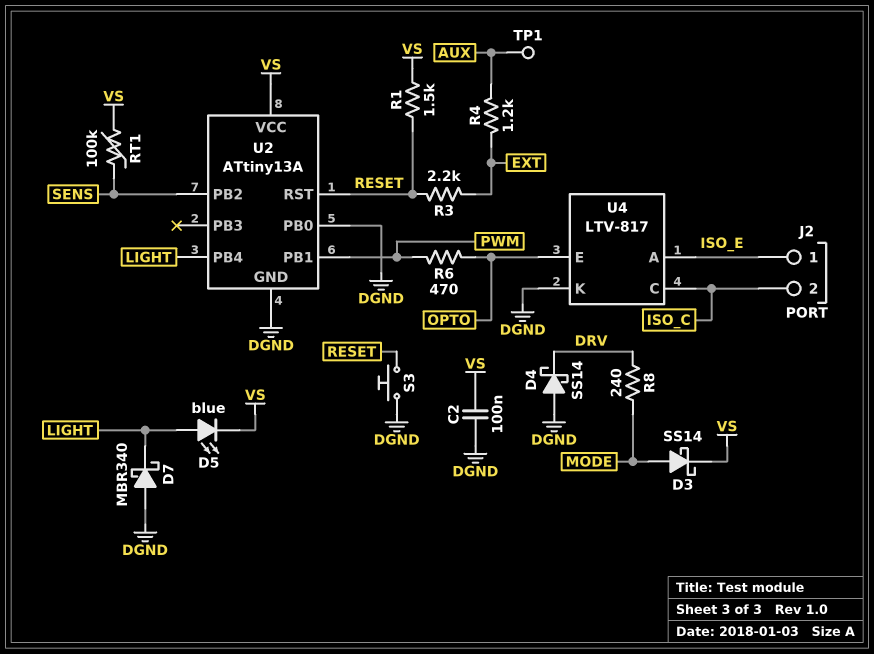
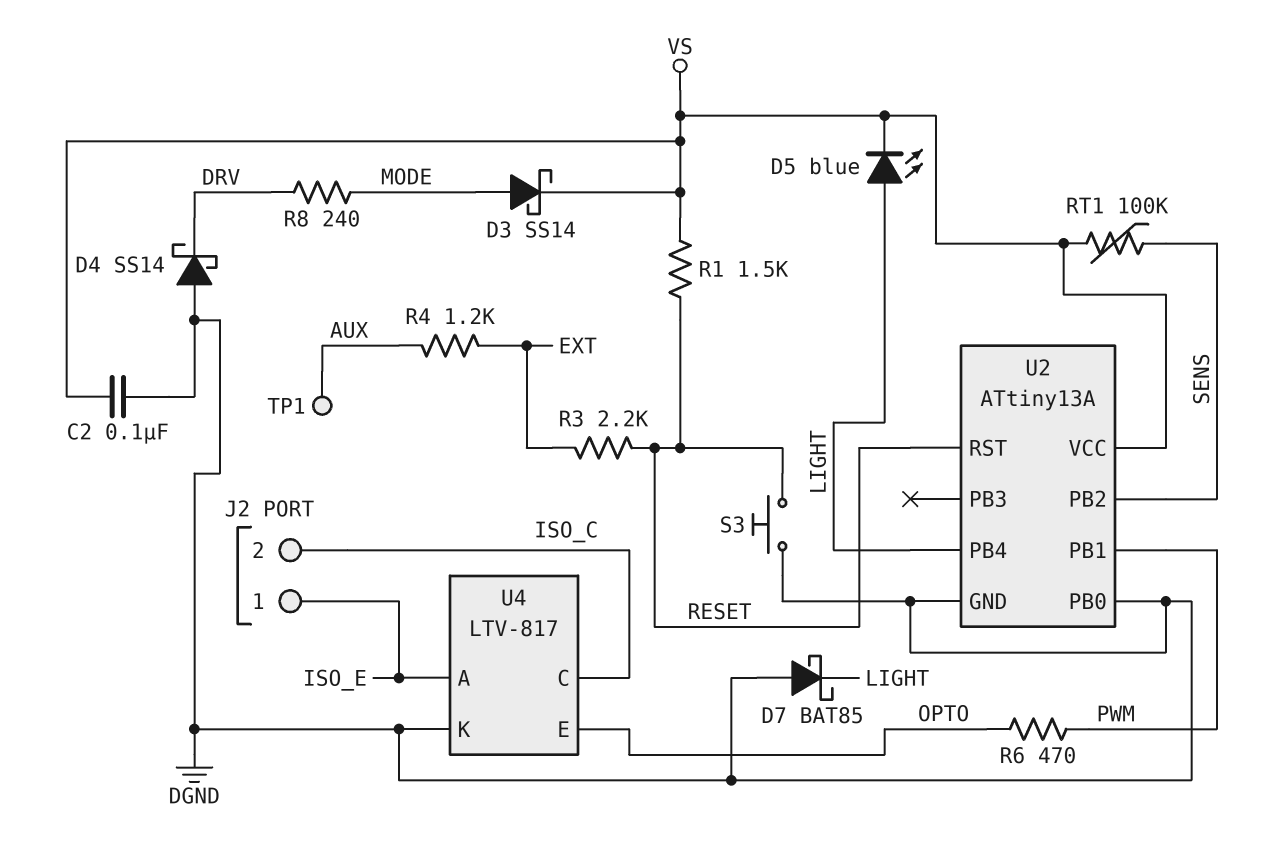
D7: schottky MBR340 (A DGND, K LIGHT) -> schottky BAT85 (A DGND, K LIGHT)

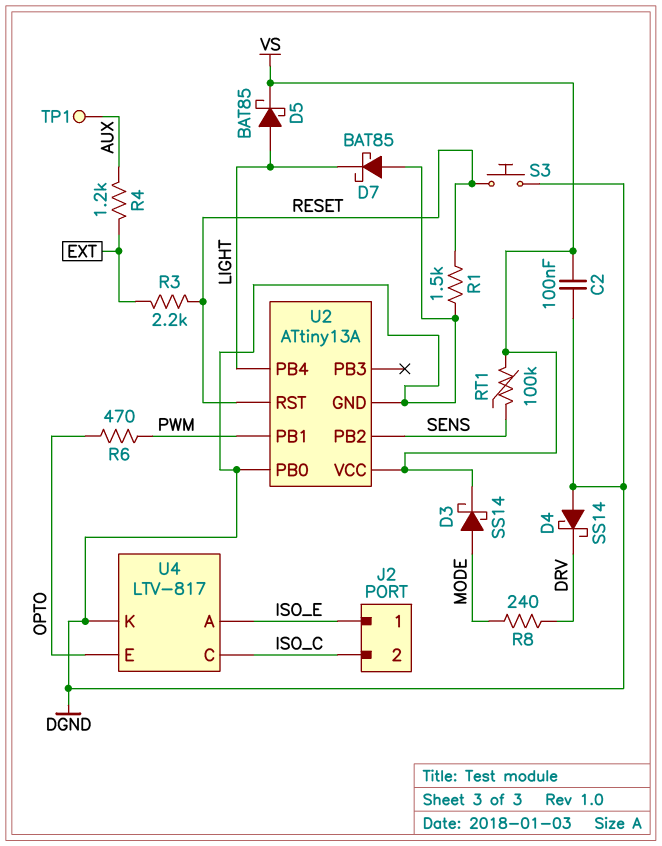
D5: LED blue (A LIGHT, K VS) -> schottky BAT85 (A LIGHT, K VS)
R1: 1.5k (RESET, VS) -> 1.5k (DGND, RESET)

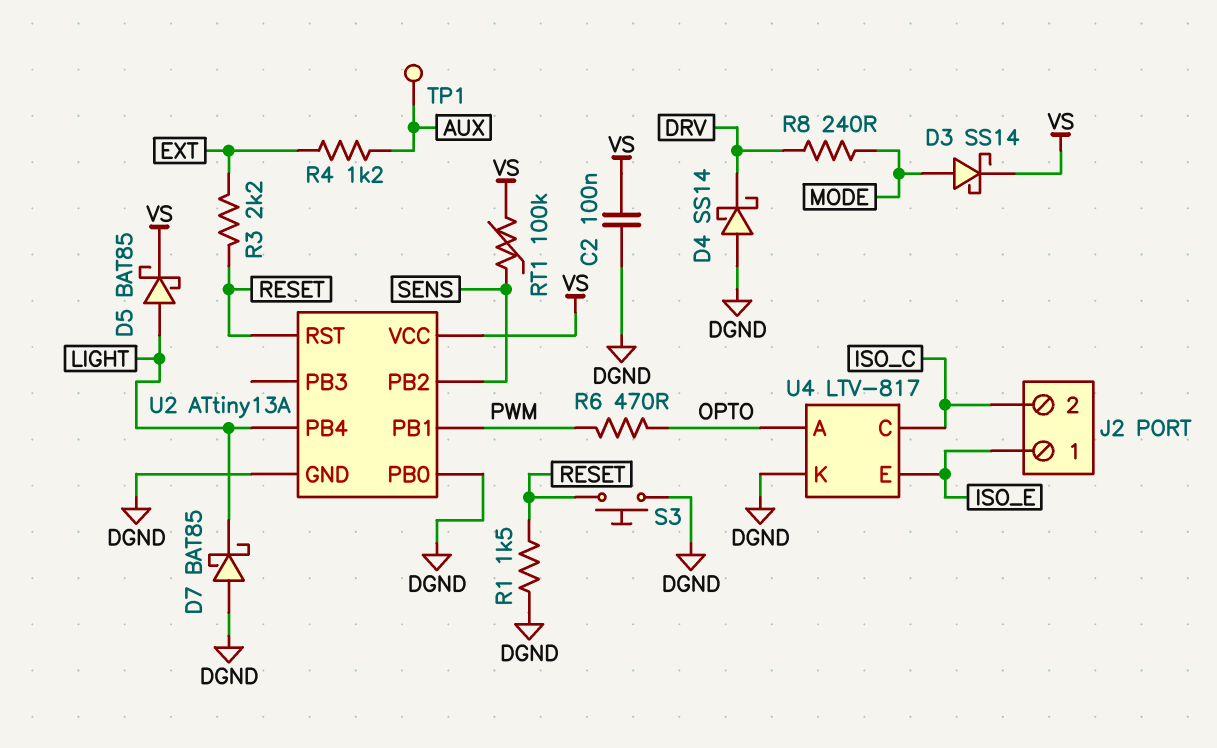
U4 pin A: ISO_E -> OPTO
U4 pin E: OPTO -> ISO_E

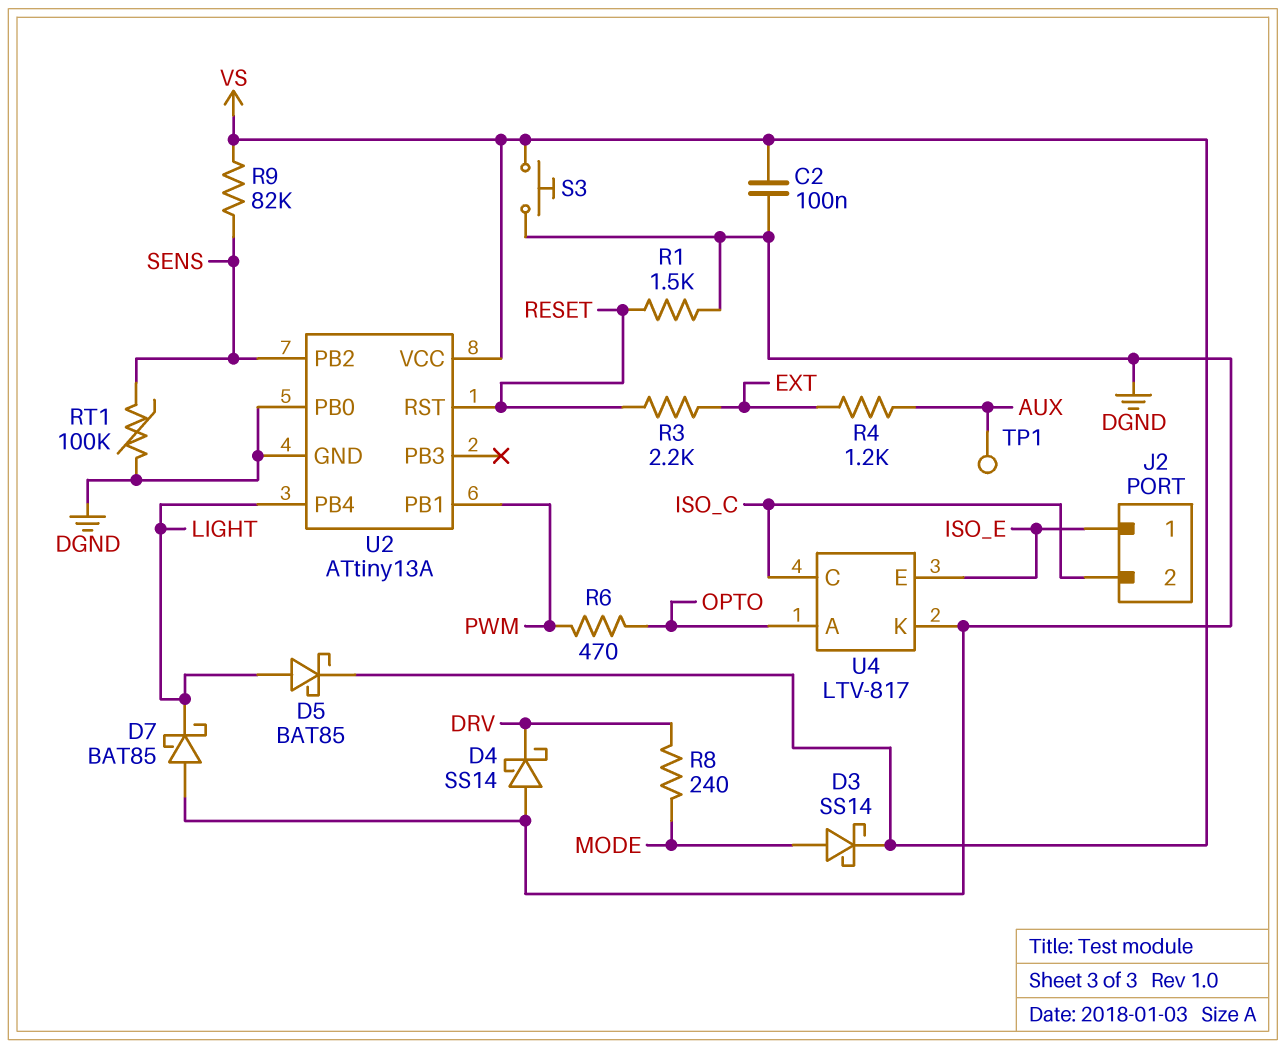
R9: none -> 82k (SENS, VS)
RT1: 100k (SENS, VS) -> 100k (DGND, SENS)
S3: button (DGND, RESET) -> button (DGND, VS)

